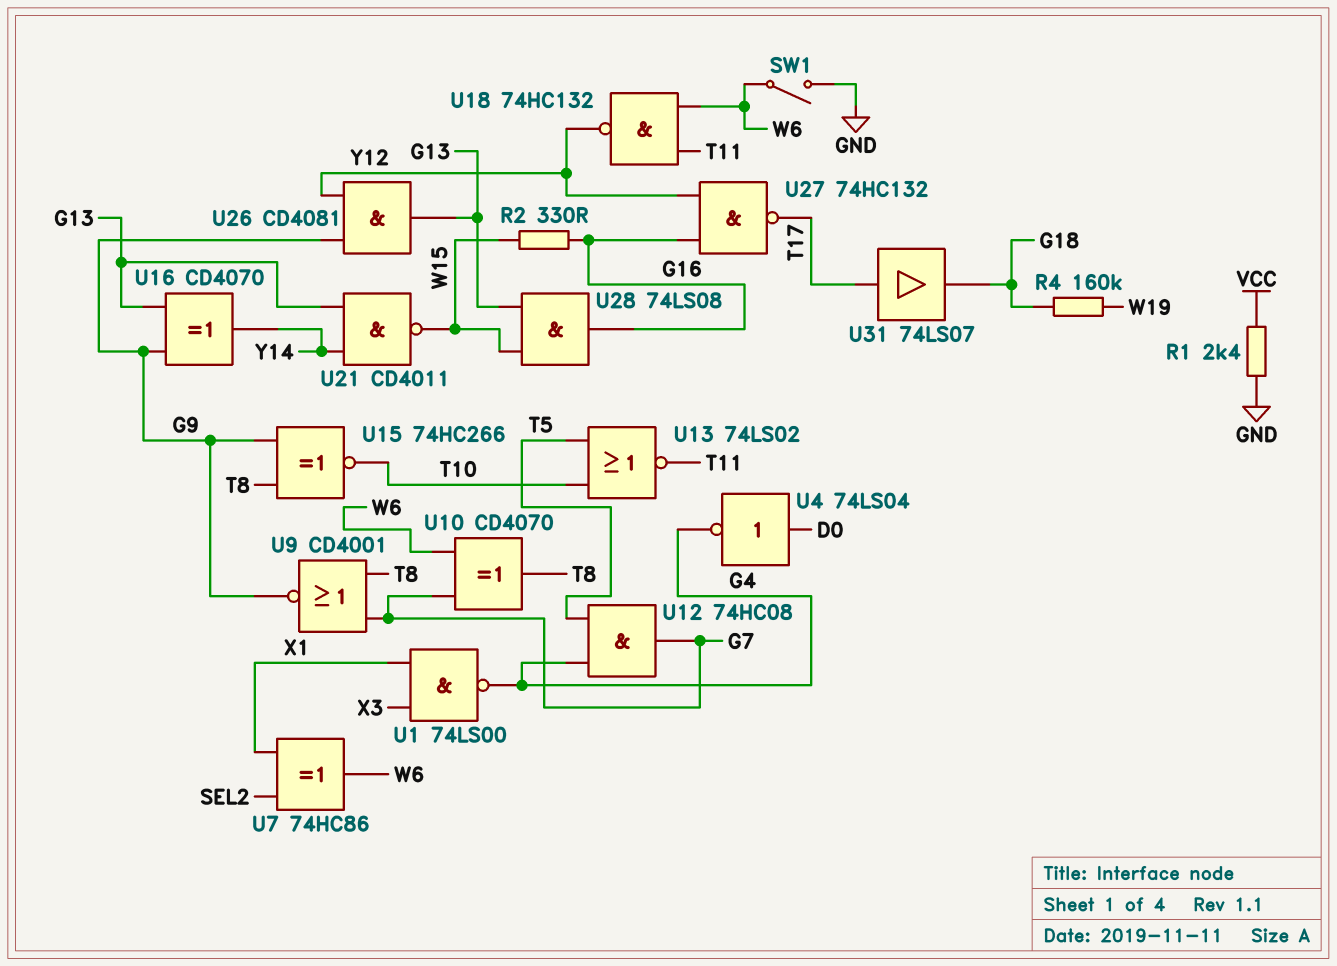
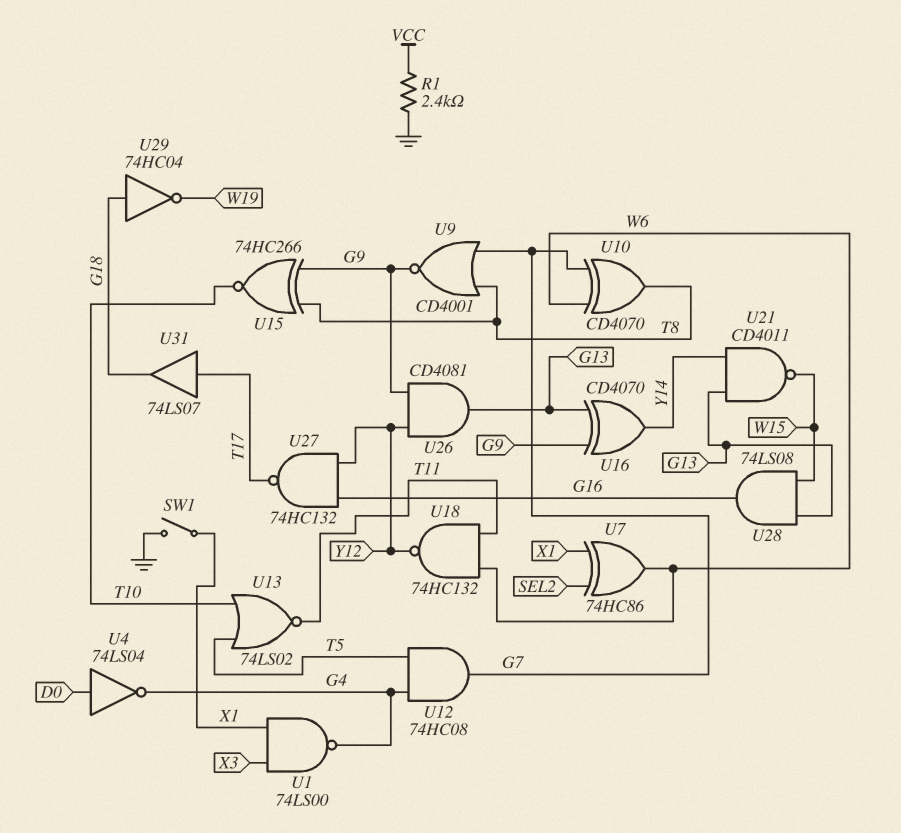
R2: 330 (G16, W15) -> none
R4: 160k (G18, W19) -> none
SW1: switch (GND, W6) -> switch (GND, X1)
U29: none -> NOT 74HC04 (in G18, out W19)

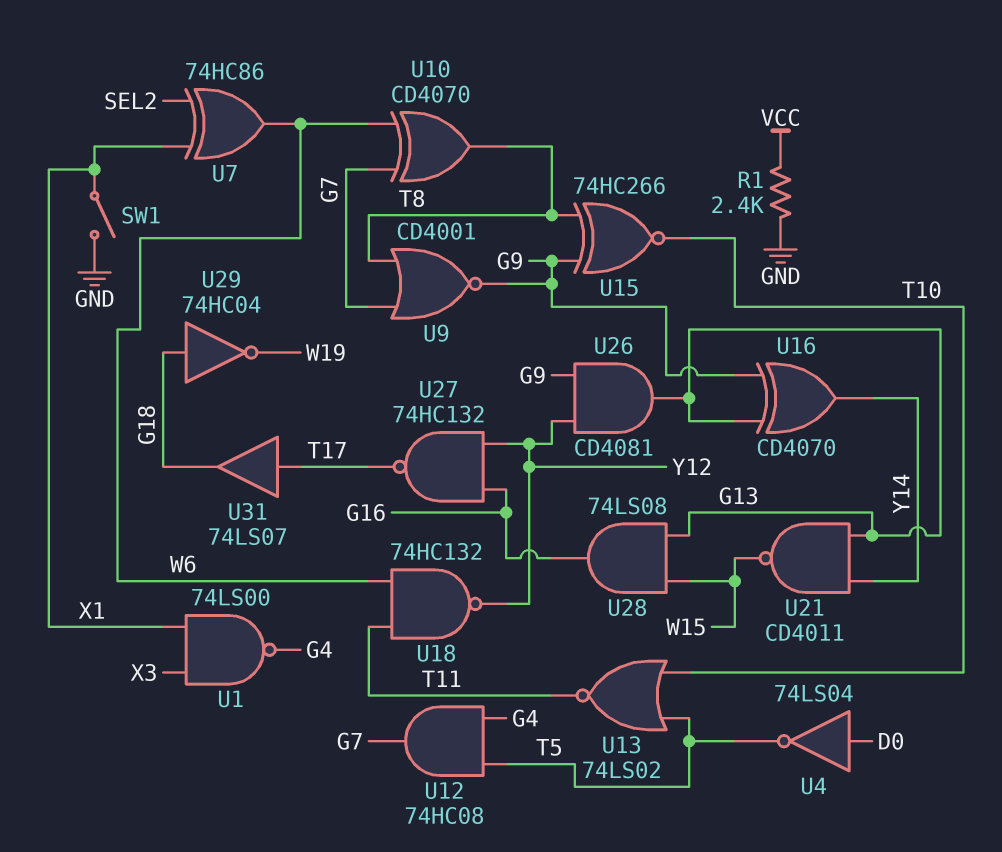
U4: NOT 74LS04 (in D0, out G4) -> NOT 74LS04 (in D0, out T5)

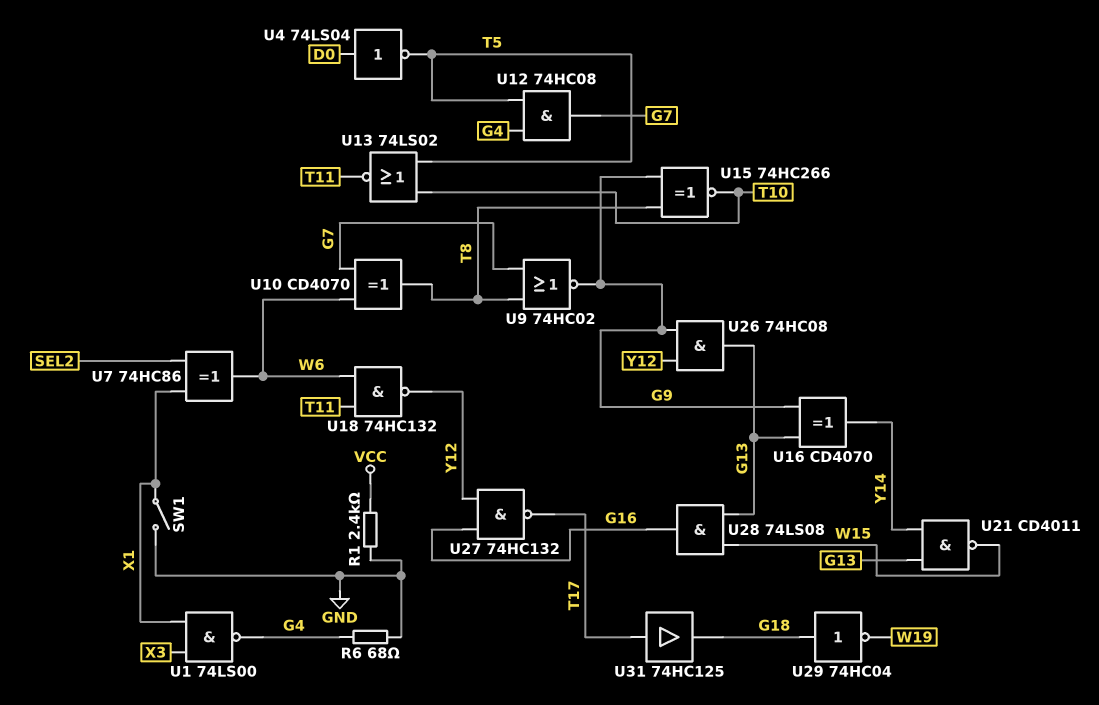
R6: none -> 68 (G4, GND)
U9: NOR CD4001 (in G7, in T8, out G9) -> NOR 74HC02 (in G7, in T8, out G9)
U26: AND CD4081 (in G9, in Y12, out G13) -> AND 74HC08 (in G9, in Y12, out G13)
U31: buffer 74LS07 (in T17, out G18) -> buffer 74HC125 (in T17, out G18)

